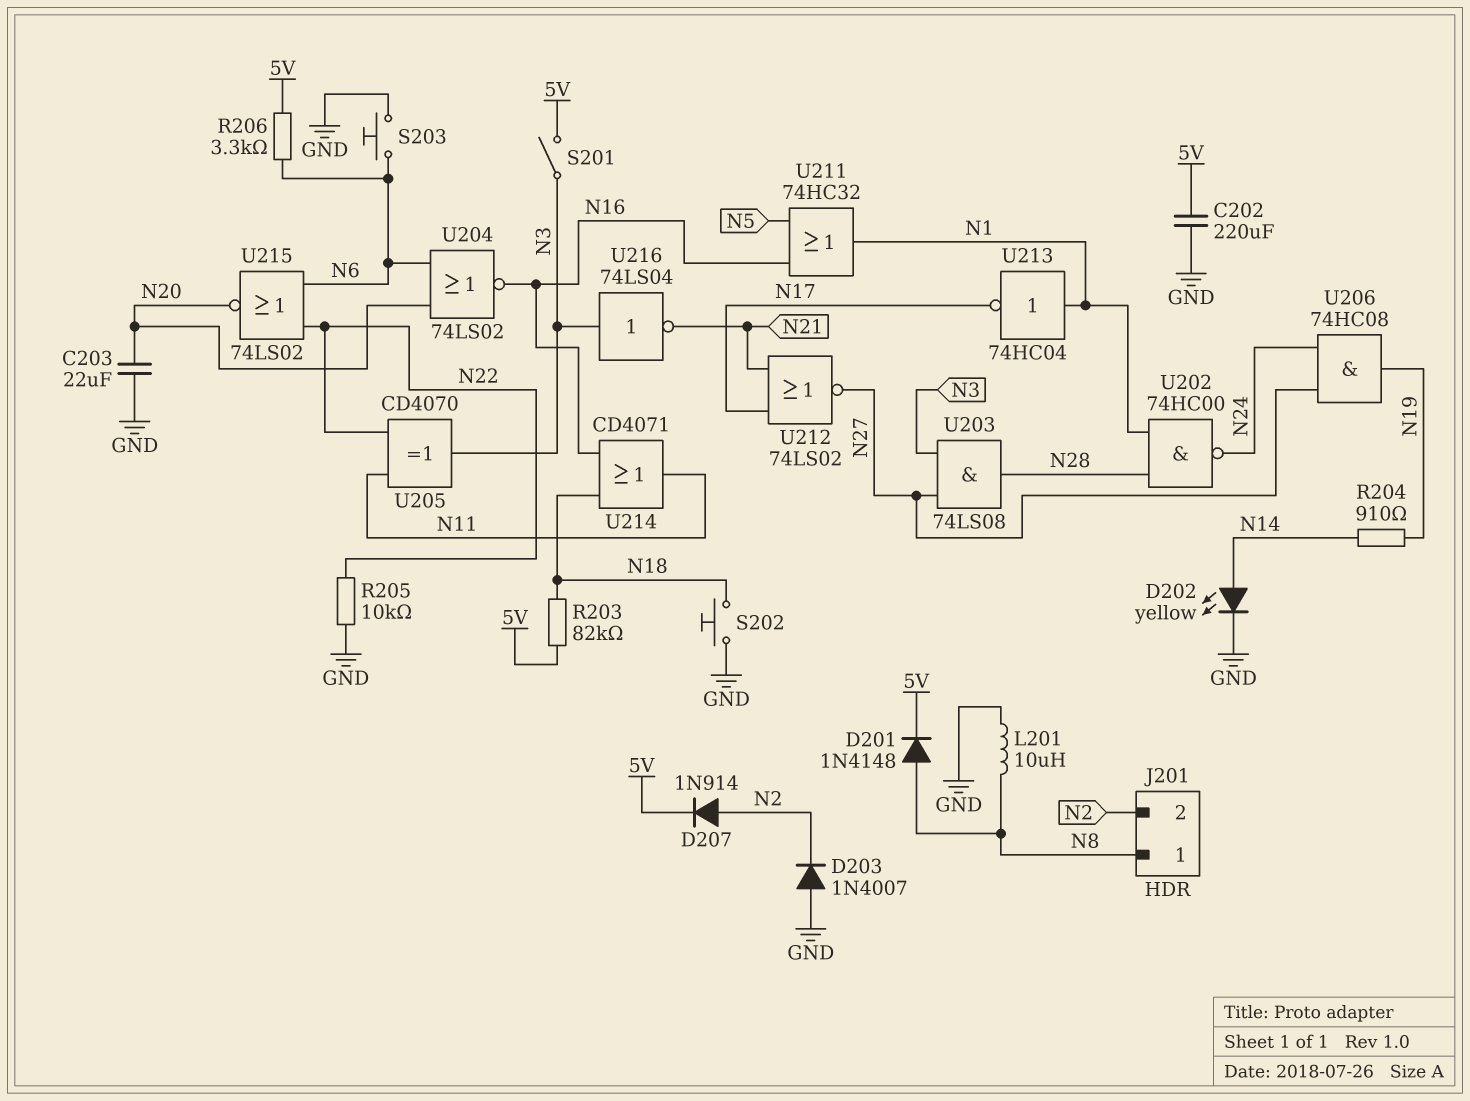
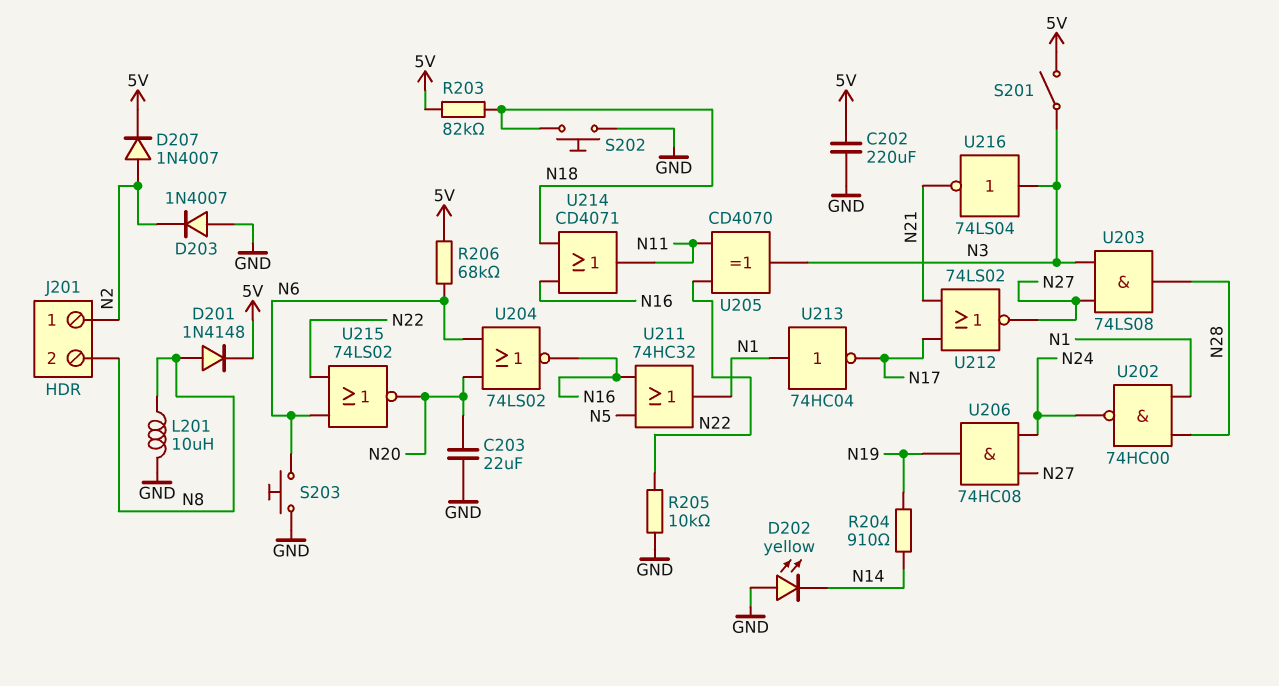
D202: LED yellow (A N14, K GND) -> LED yellow (A GND, K N14)
D207: diode 1N914 (A N2, K 5V) -> diode 1N4007 (A N2, K 5V)
J201 pin 1: N8 -> N2
J201 pin 2: N2 -> N8
R206: 3.3k (5V, N6) -> 68k (5V, N6)

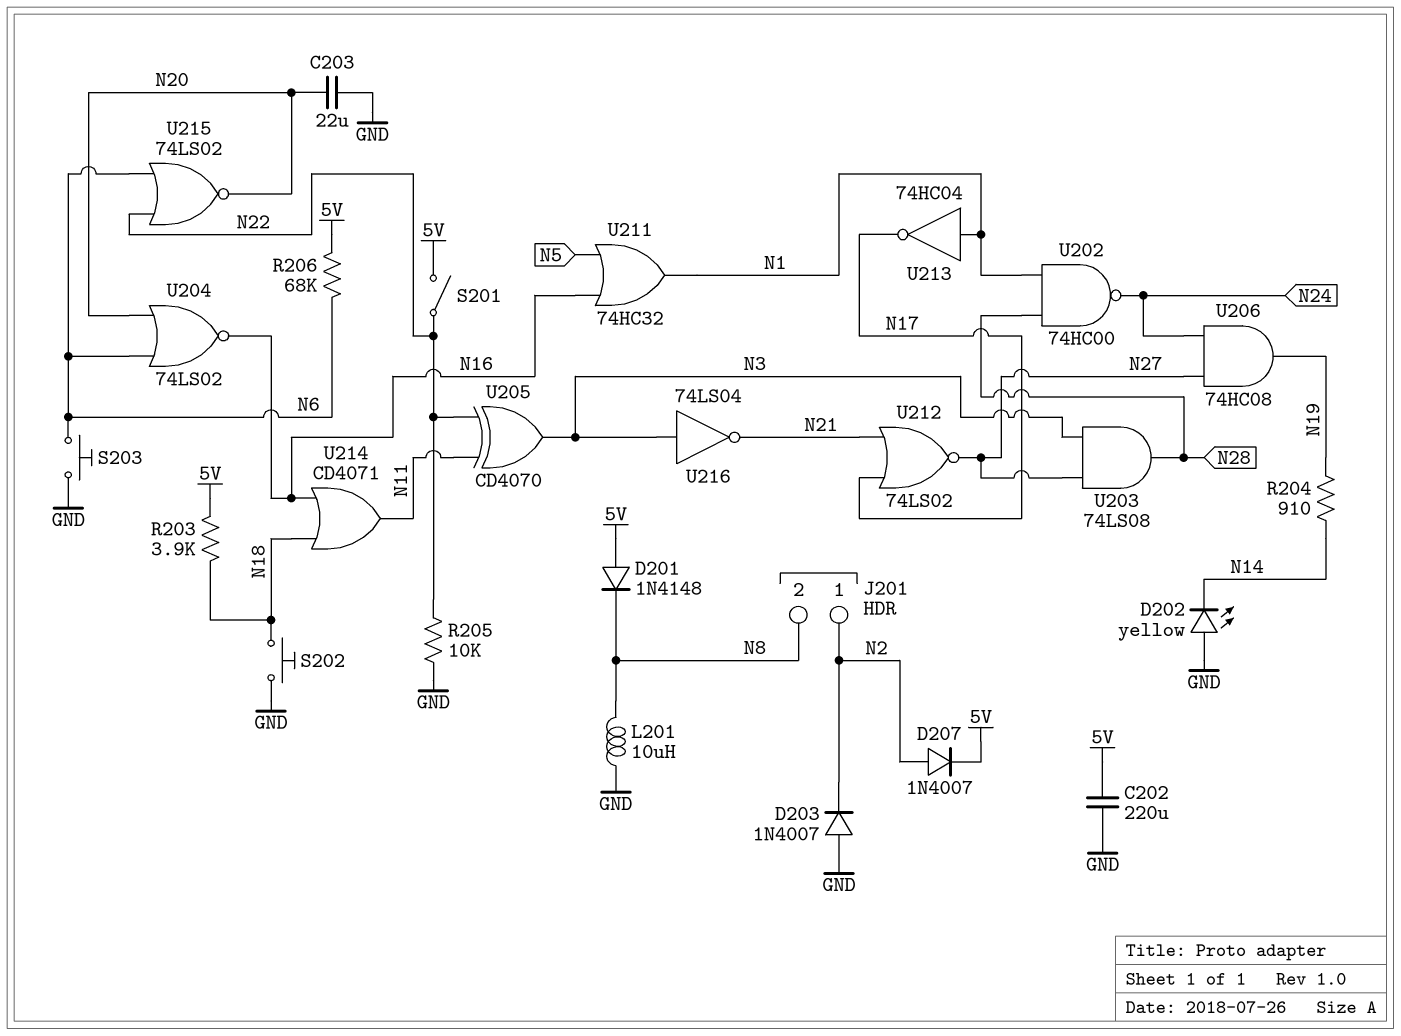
D201: diode 1N4148 (A N8, K 5V) -> diode 1N4148 (A 5V, K N8)
R203: 82k (5V, N18) -> 3.9k (5V, N18)
S201: switch (5V, N3) -> switch (5V, N22)

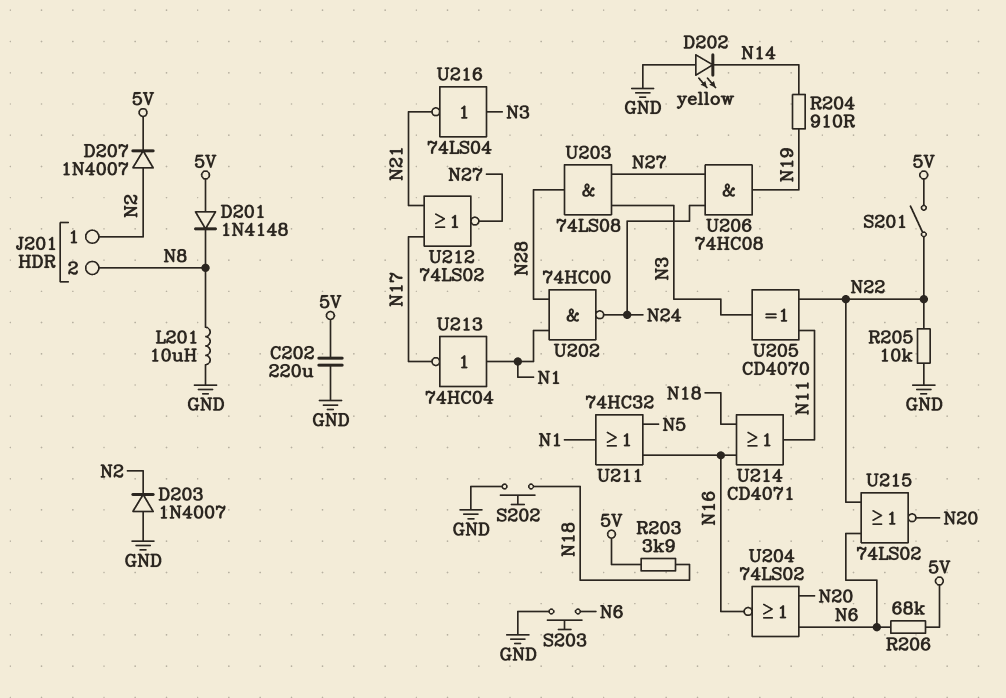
C203: 22uF (GND, N20) -> none

